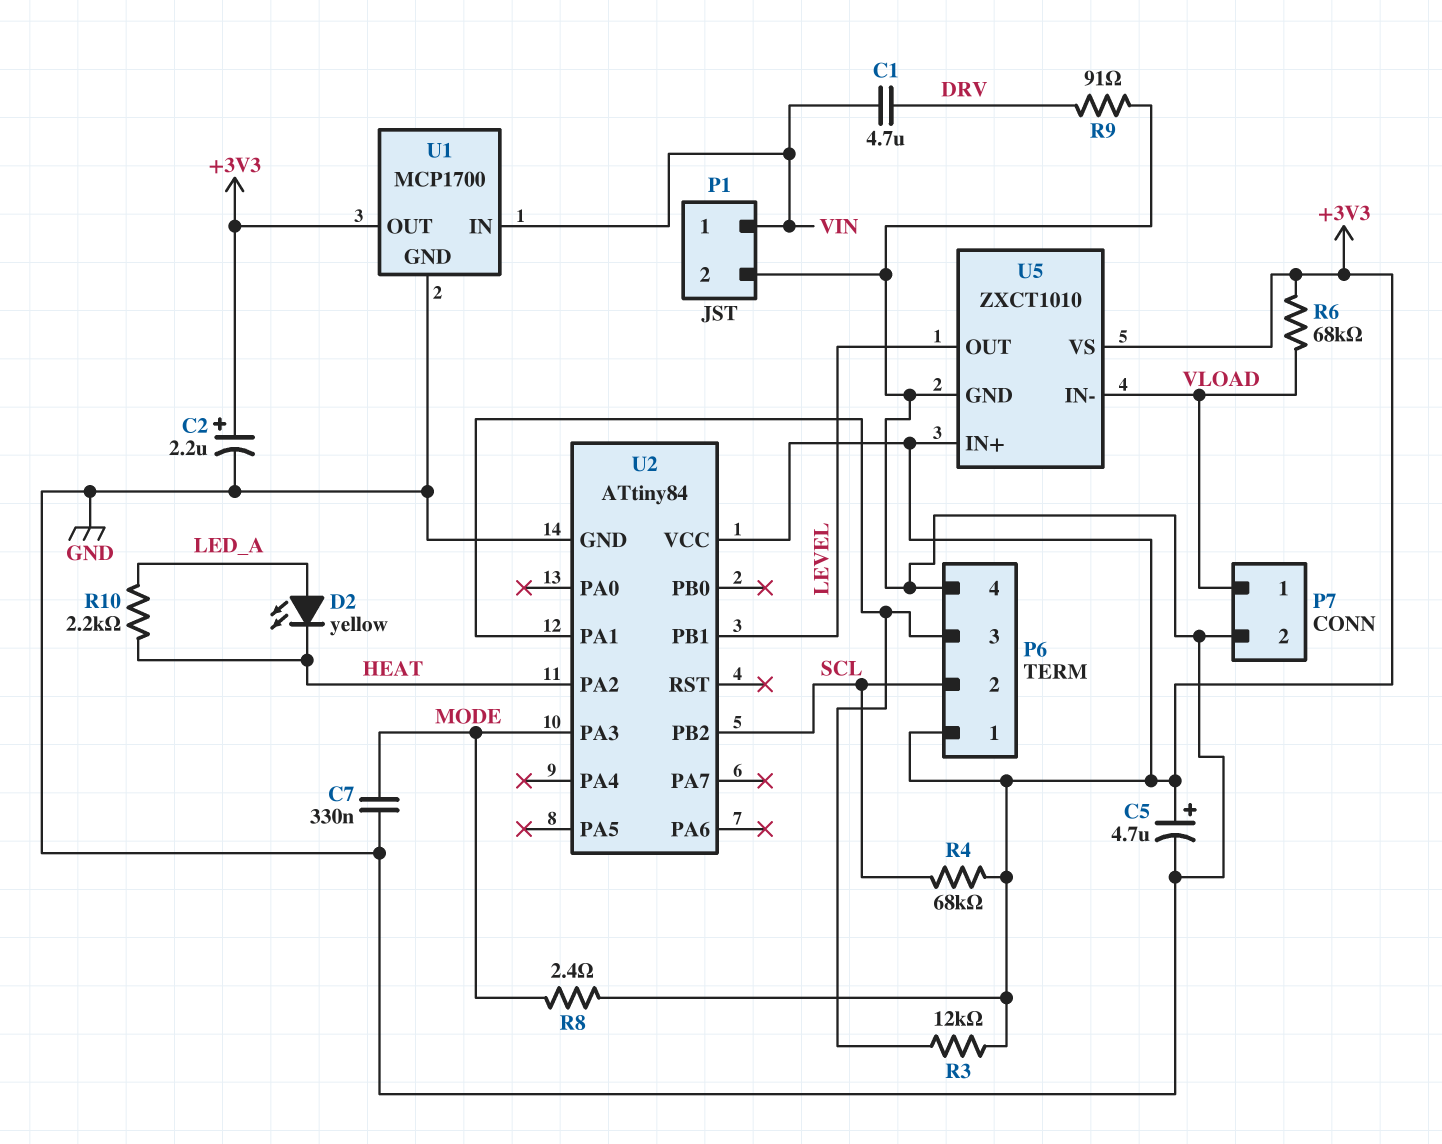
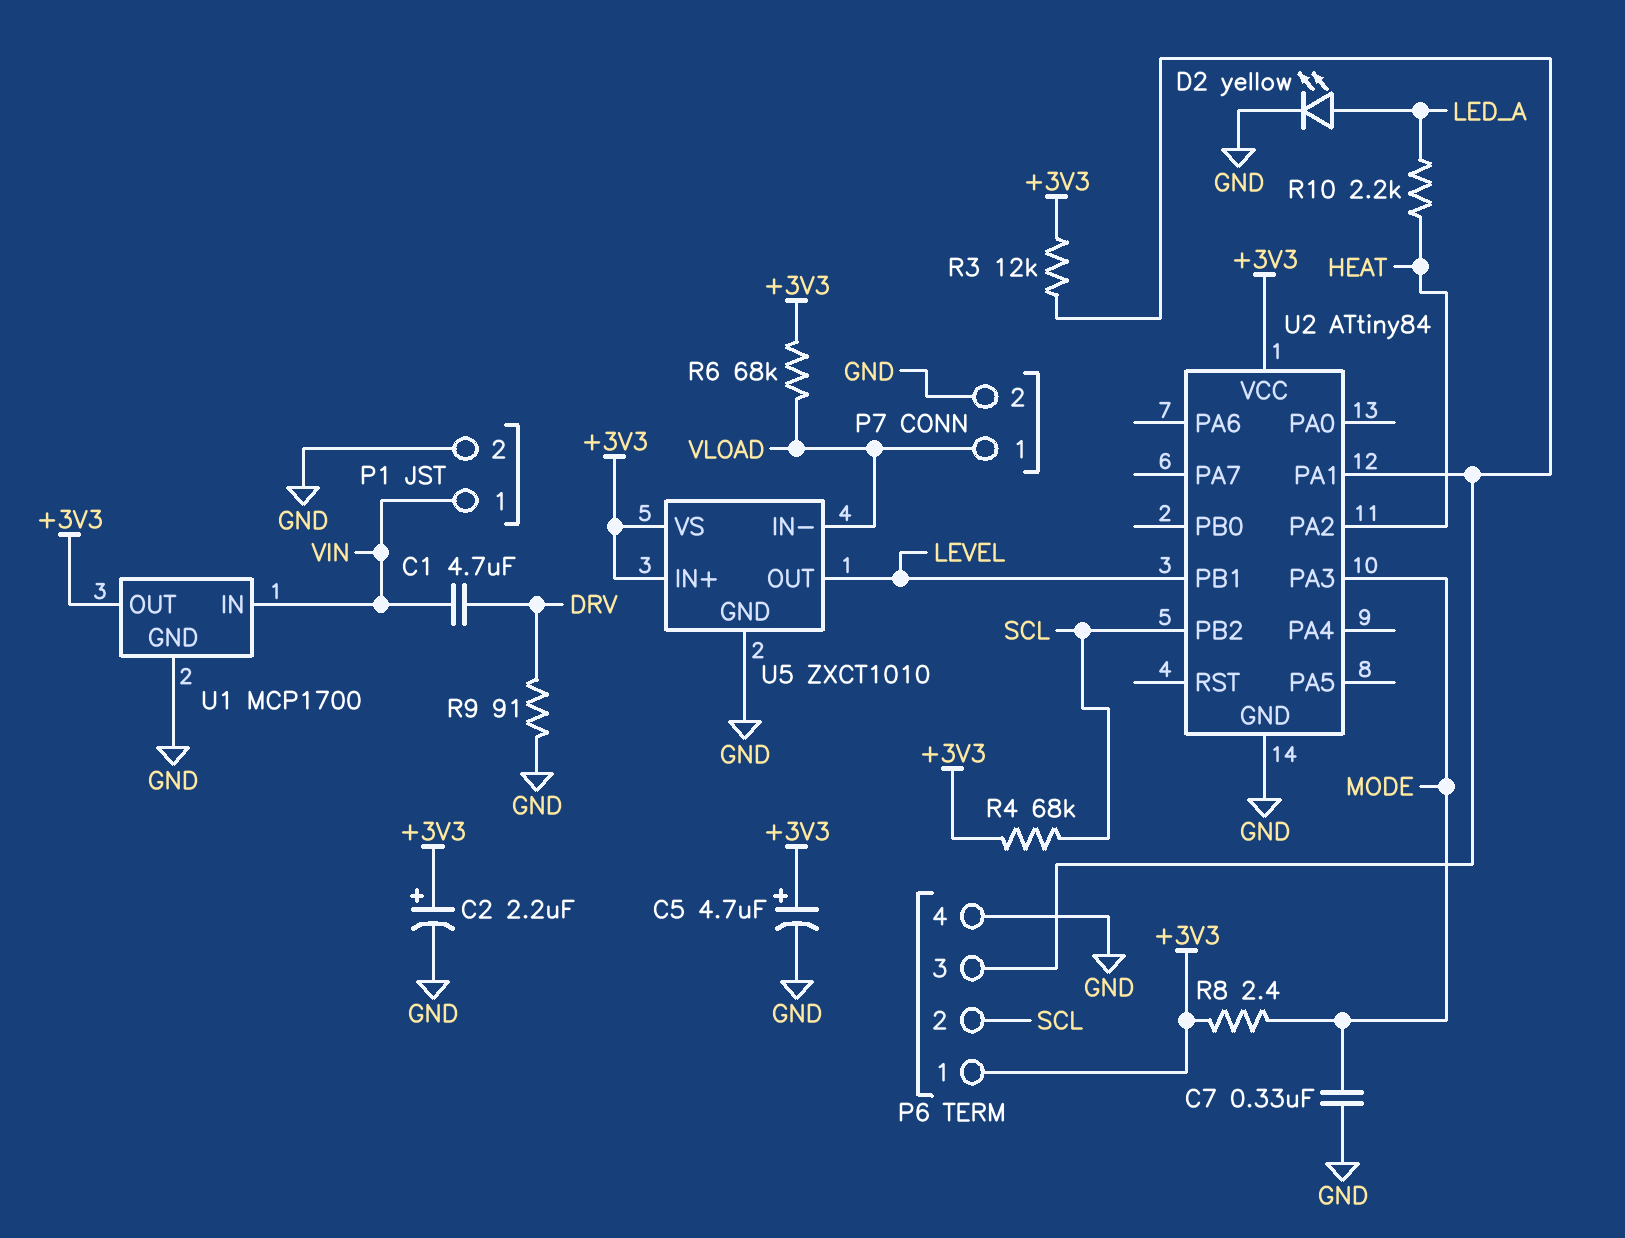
D2: LED yellow (A LED_A, K HEAT) -> LED yellow (A LED_A, K GND)

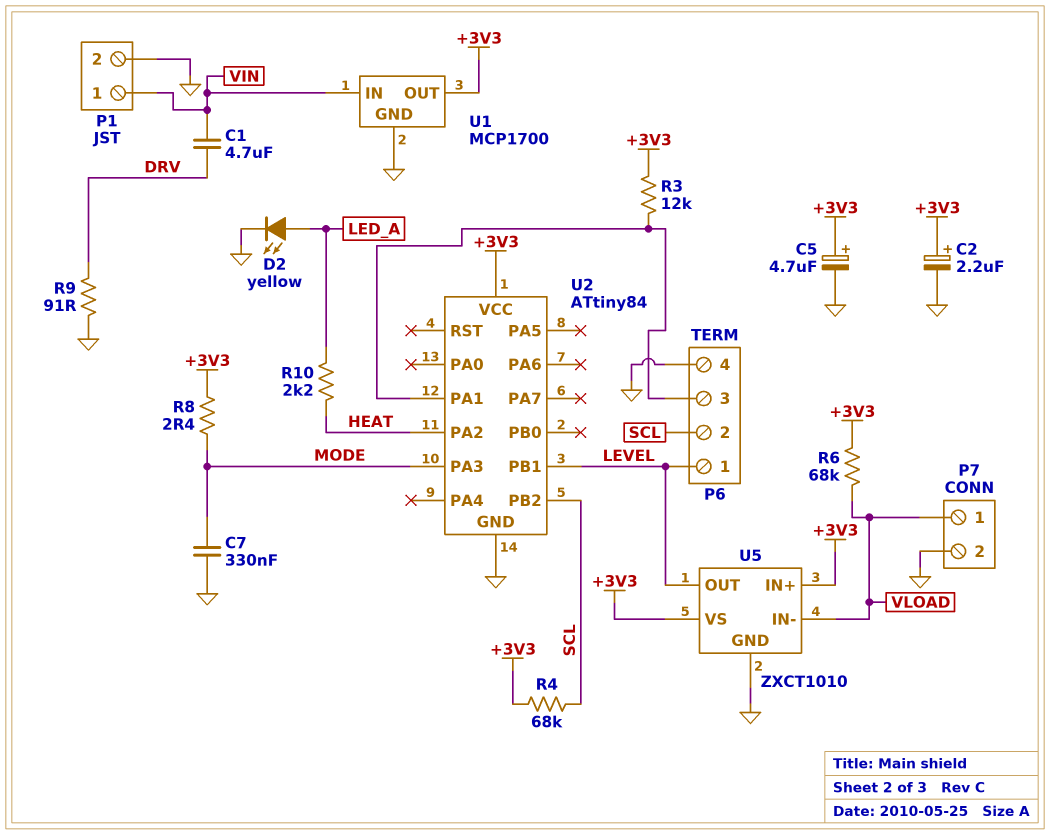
P6 pin 1: +3V3 -> LEVEL

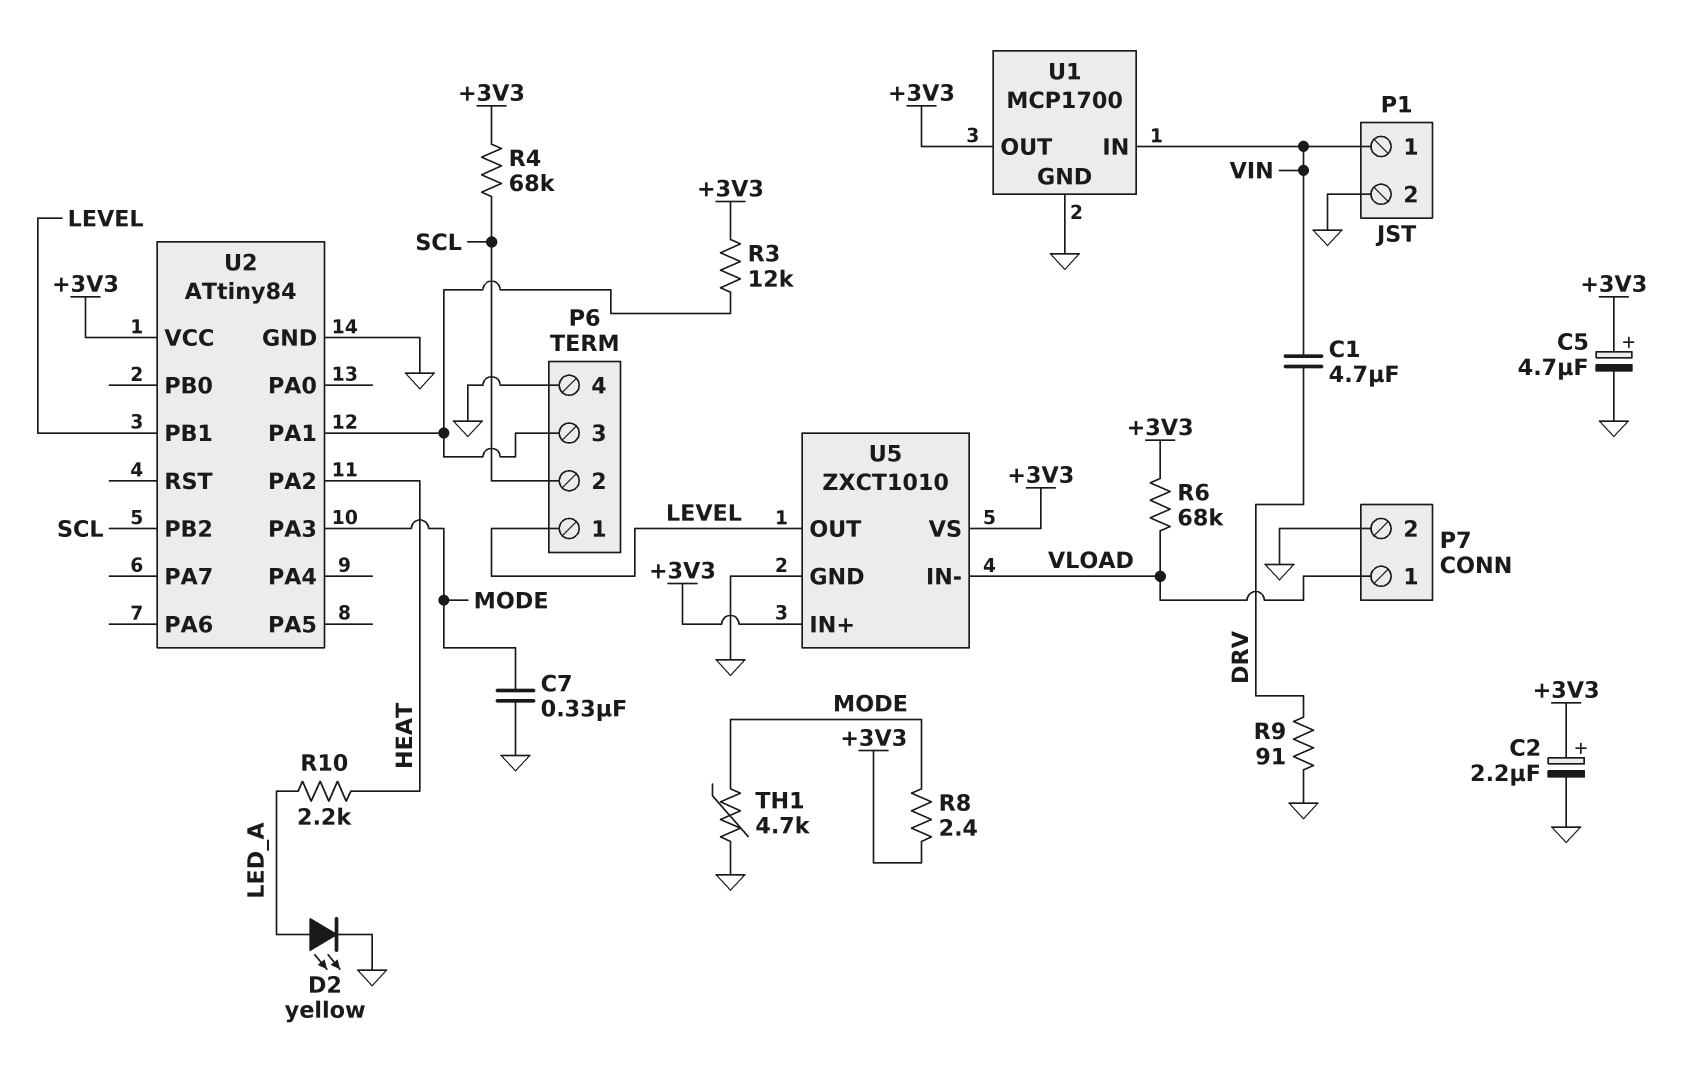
TH1: none -> 4.7k (GND, MODE)

